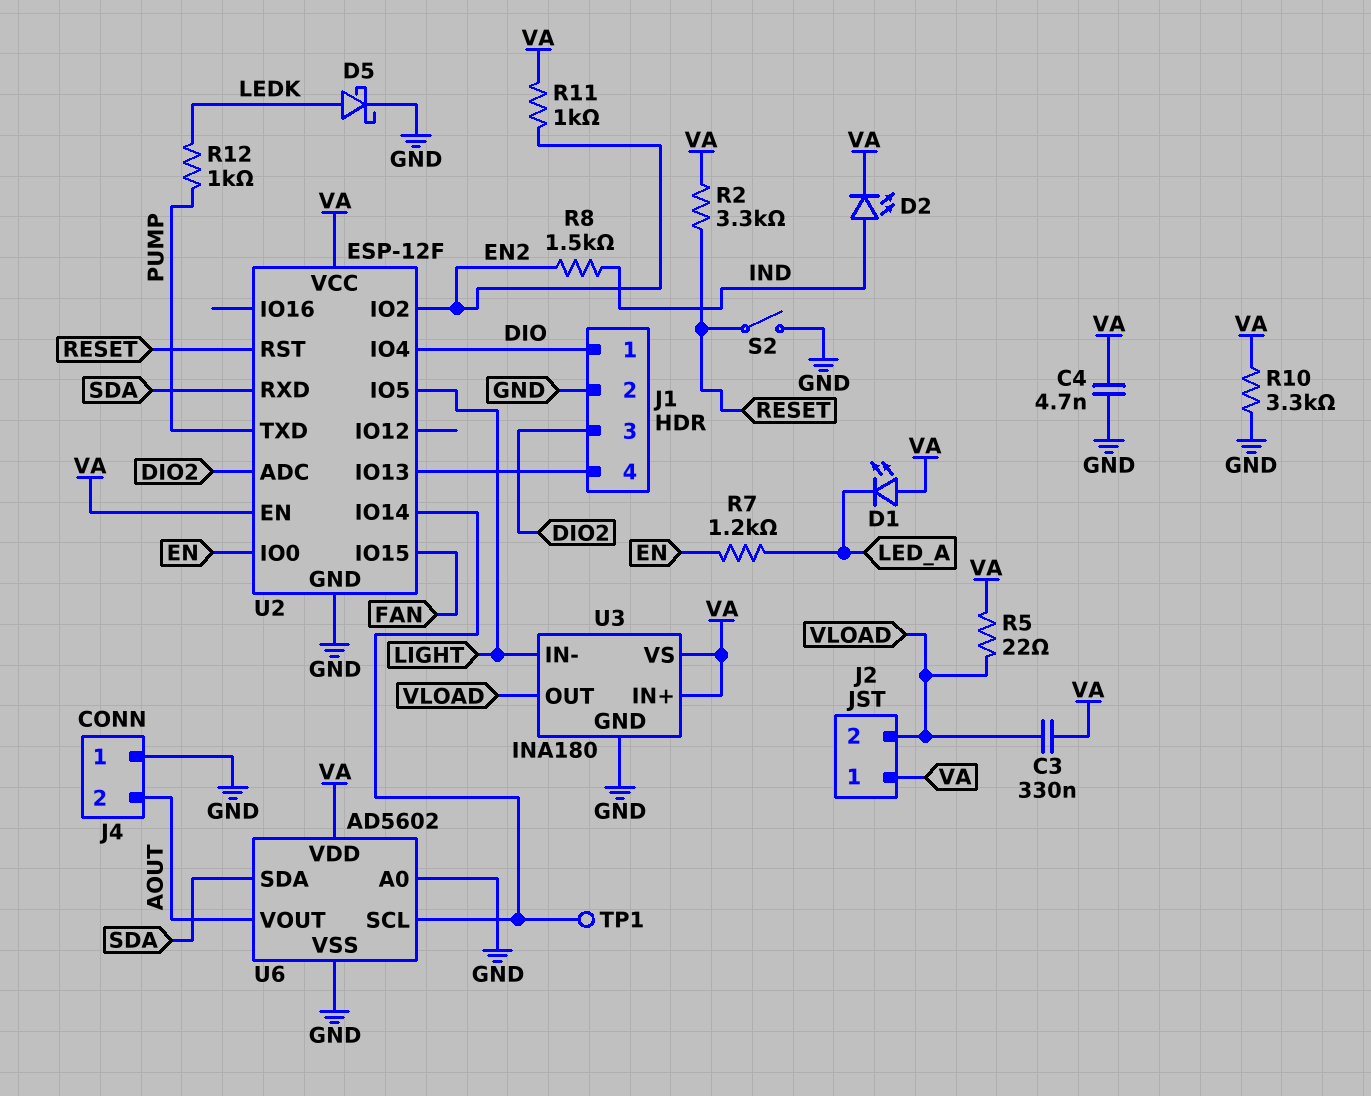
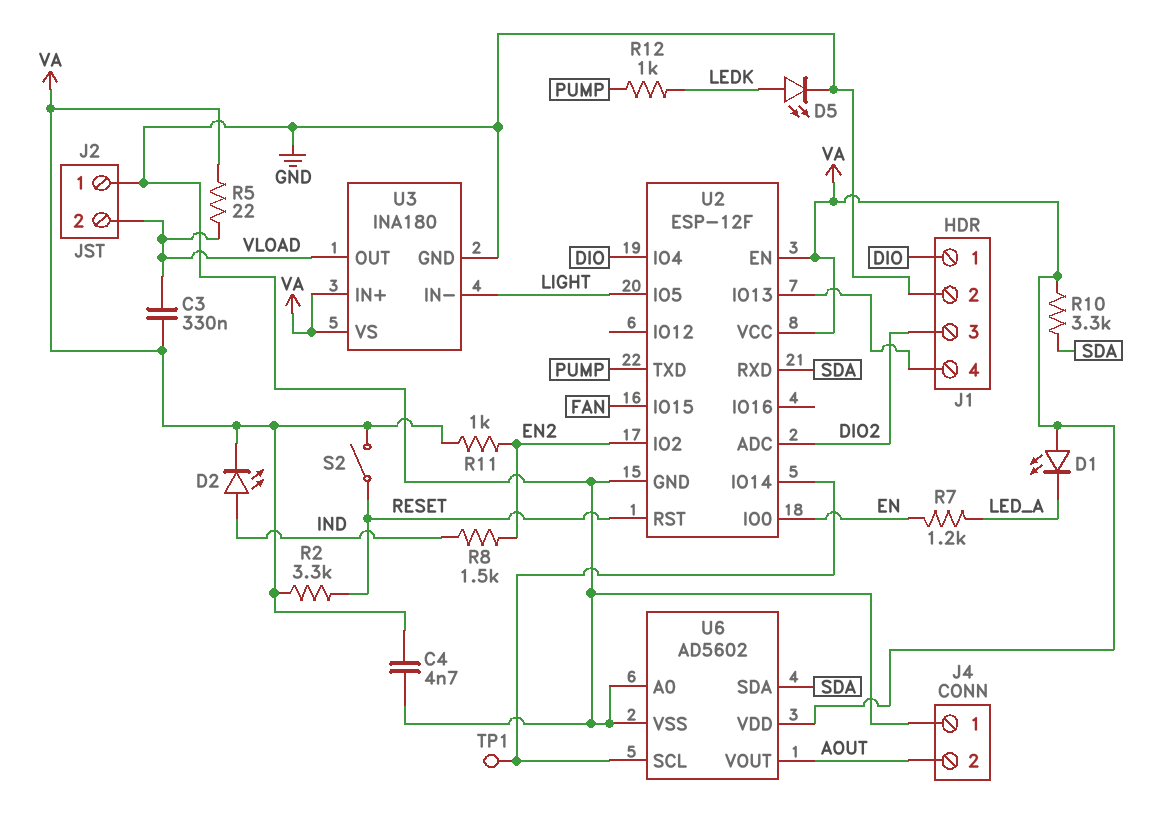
D5: schottky (A LEDK, K GND) -> LED (A LEDK, K GND)
J2 pin 1: VA -> GND
R10: 3.3k (GND, VA) -> 3.3k (SDA, VA)
S2: switch (GND, RESET) -> switch (RESET, VA)

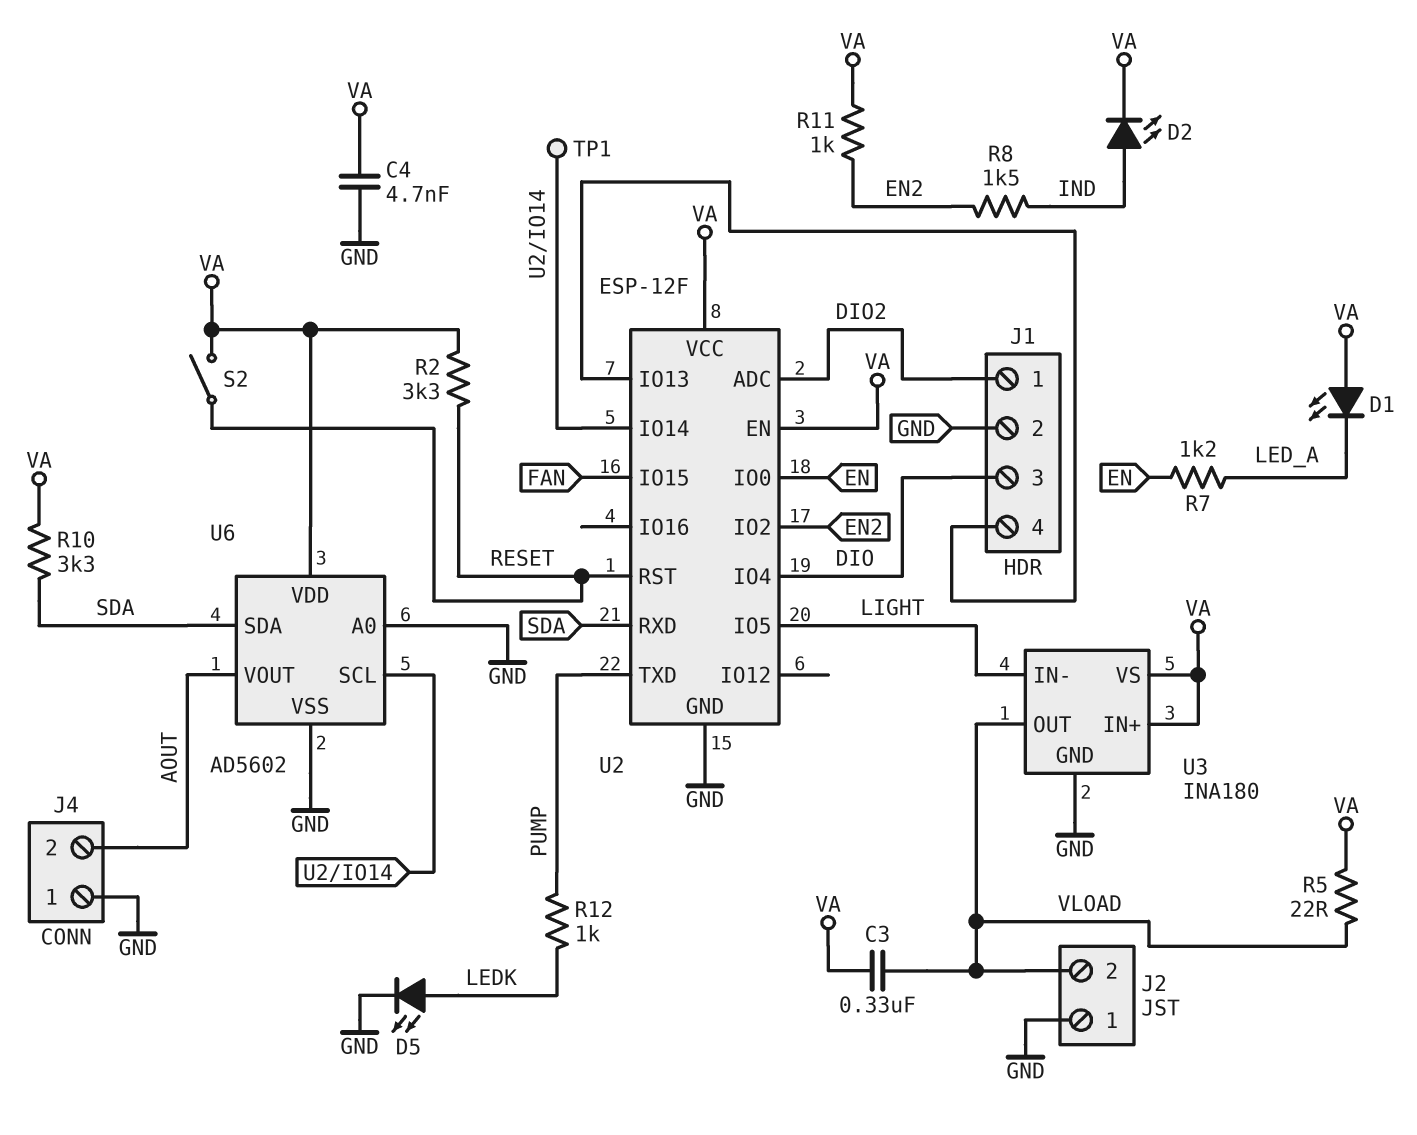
J1 pin 1: DIO -> DIO2
J1 pin 3: DIO2 -> DIO

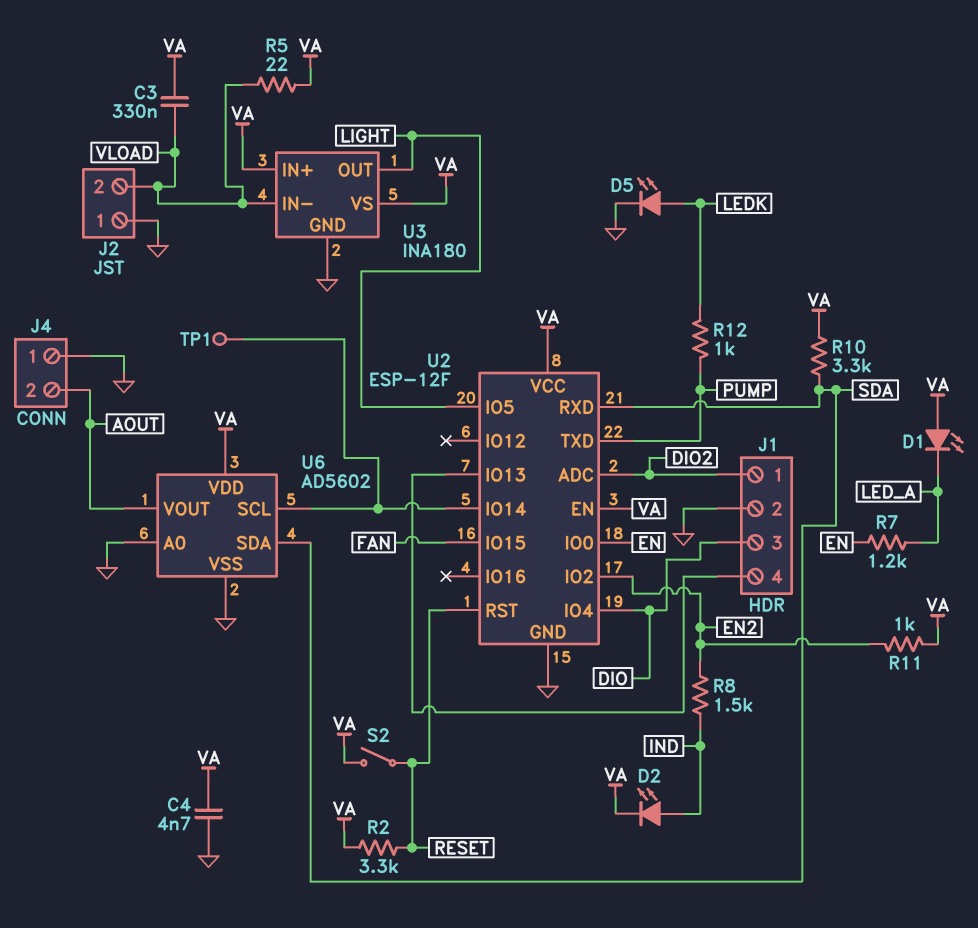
U3 pin IN-: LIGHT -> VLOAD
U3 pin OUT: VLOAD -> LIGHT

